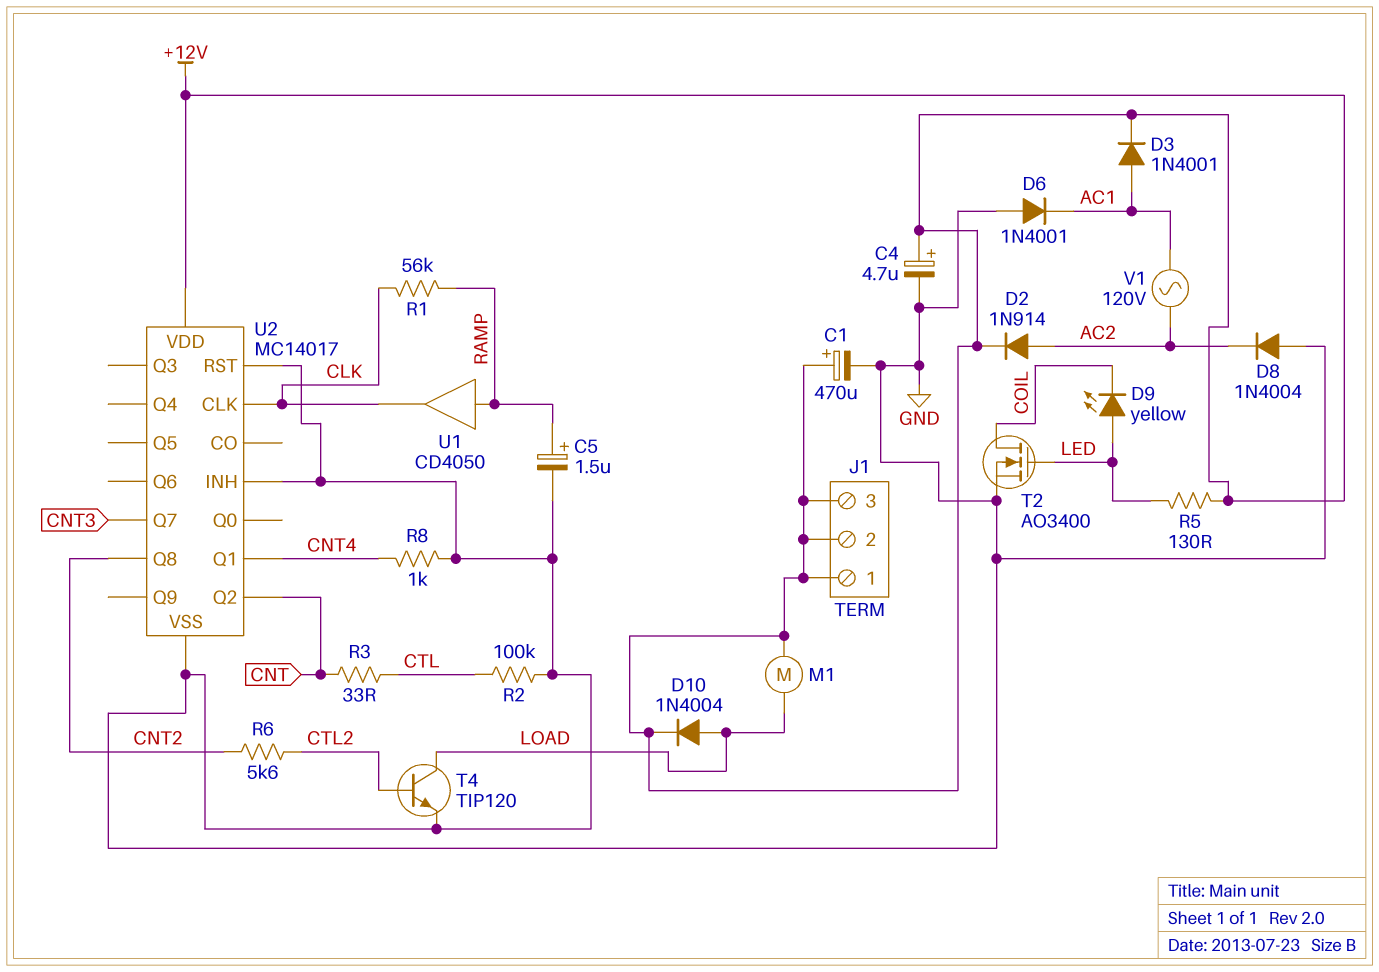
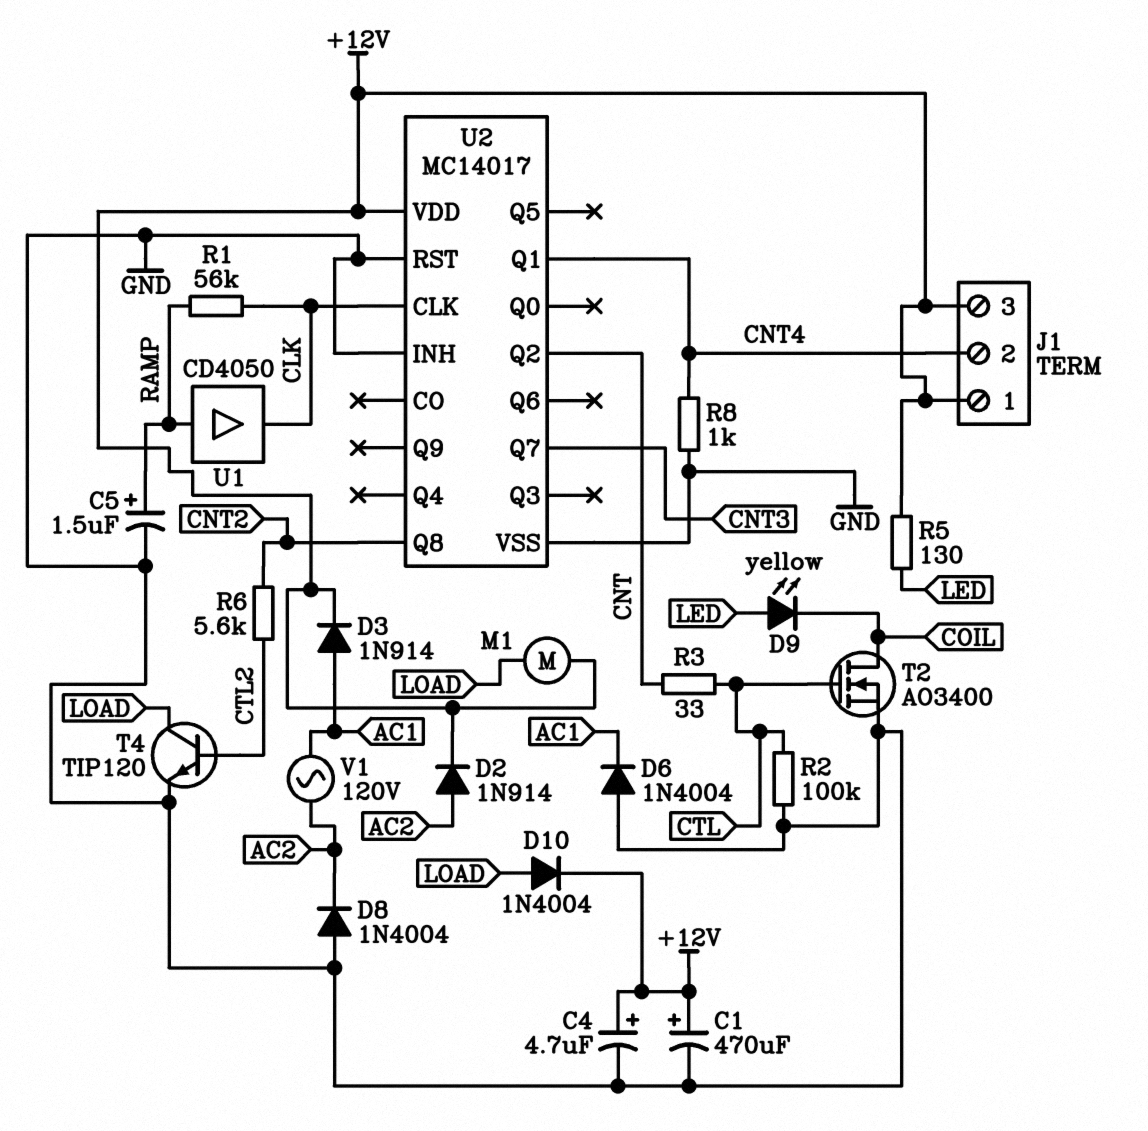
D3: diode 1N4001 (A AC1, K +12V) -> diode 1N914 (A AC1, K +12V)
D6: diode 1N4001 (A GND, K AC1) -> diode 1N4004 (A GND, K AC1)
J1 pin 2: +12V -> CNT4
T2: NMOS AO3400 (G LED, D COIL, S GND) -> NMOS AO3400 (G CTL, D COIL, S GND)

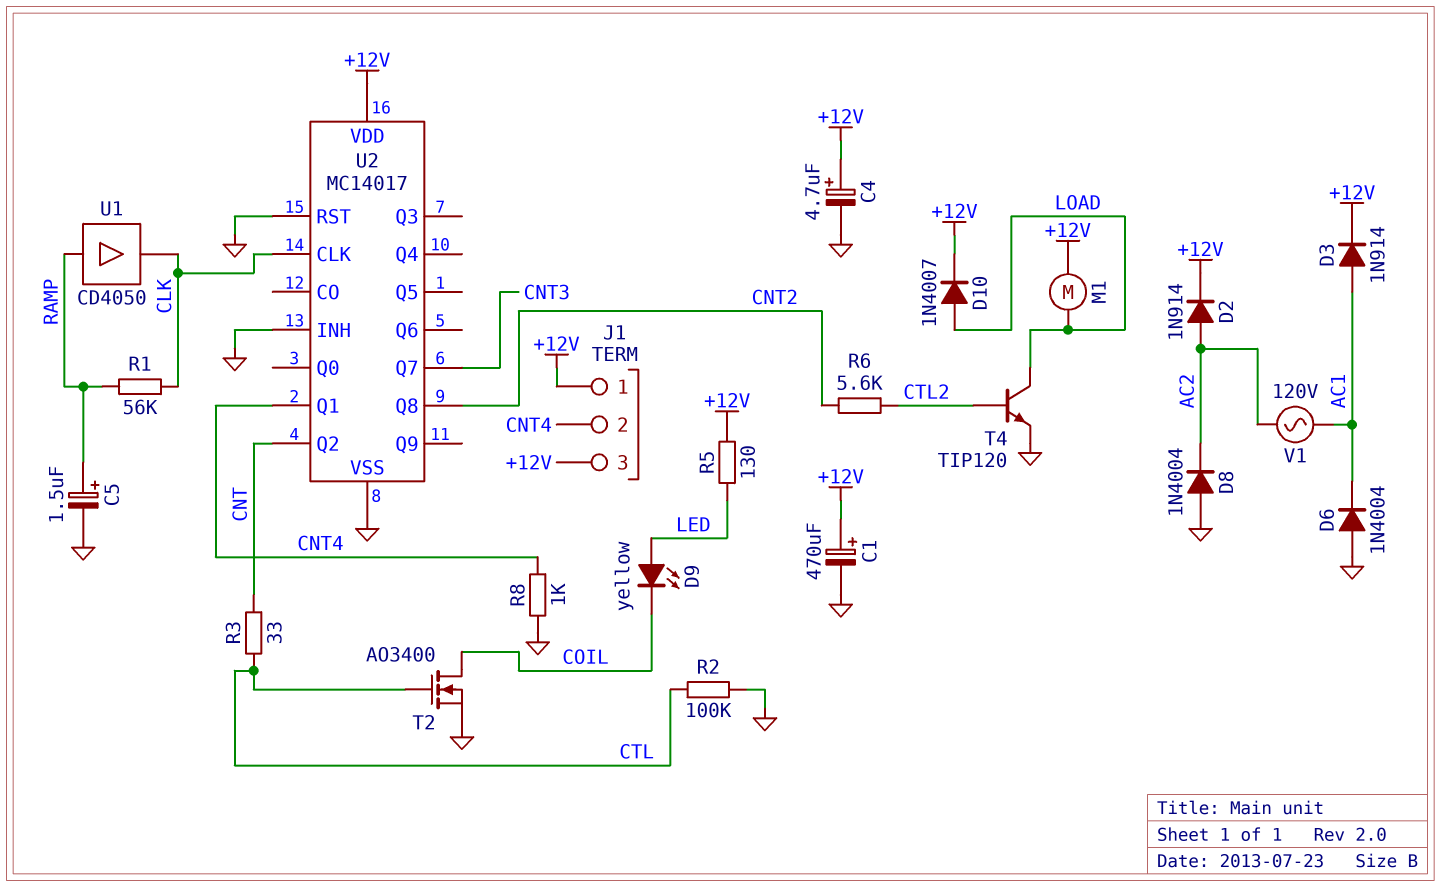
D10: diode 1N4004 (A LOAD, K +12V) -> diode 1N4007 (A LOAD, K +12V)

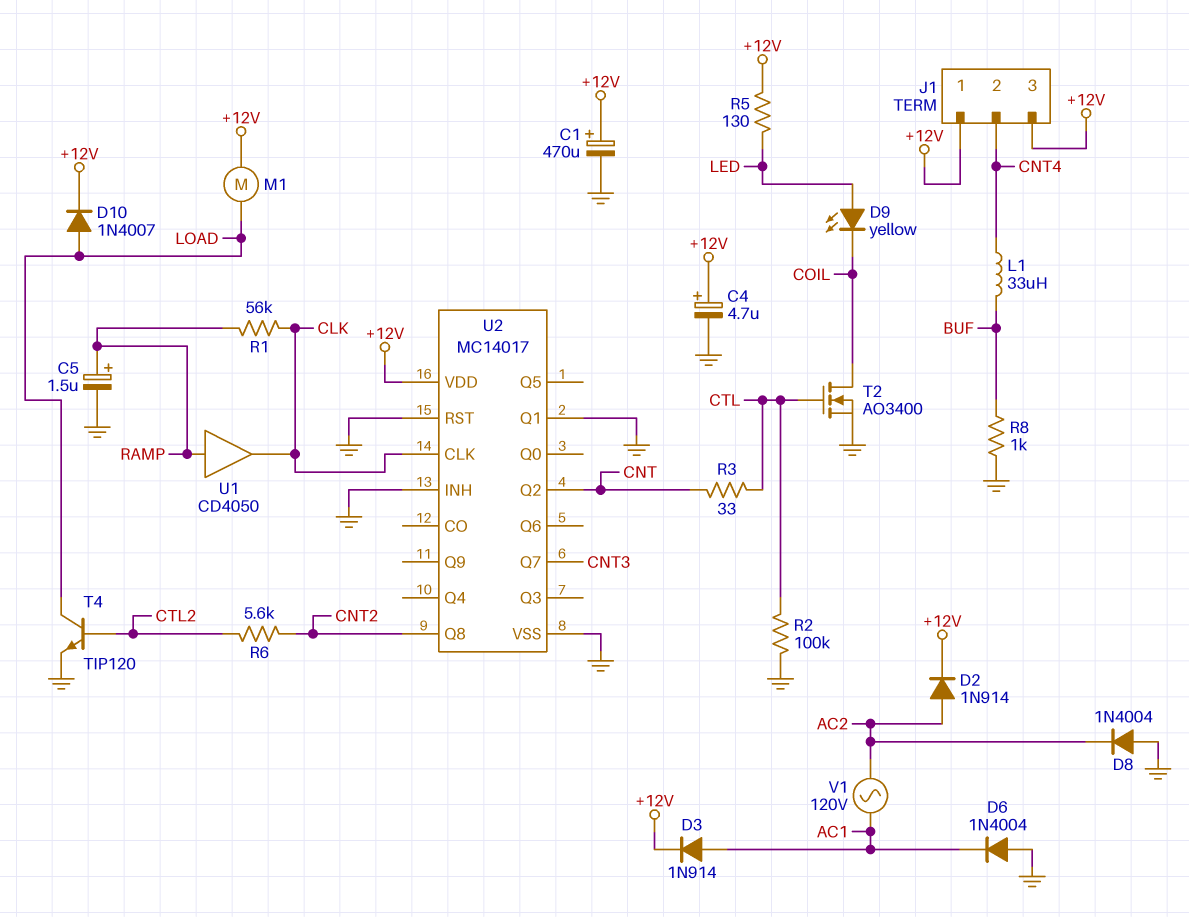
L1: none -> 33uH (BUF, CNT4)
R8: 1k (CNT4, GND) -> 1k (BUF, GND)
U2 pin Q1: CNT4 -> GND

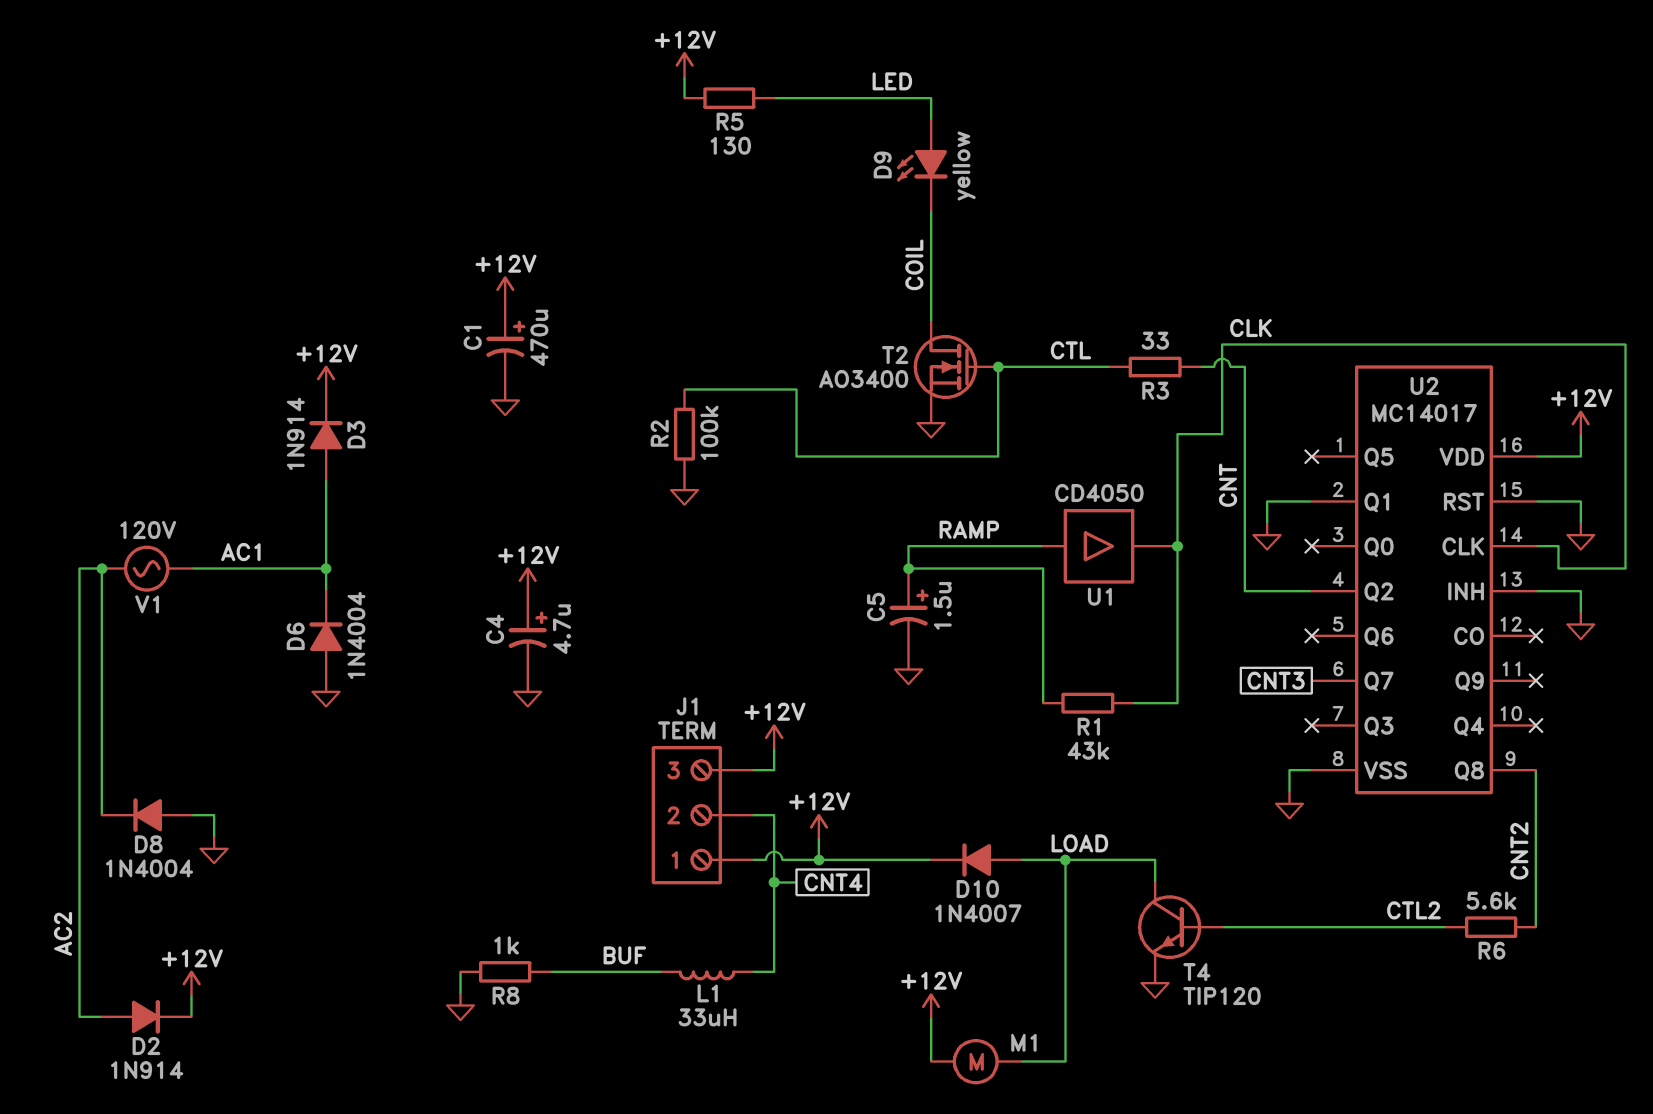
R1: 56k (CLK, RAMP) -> 43k (CLK, RAMP)

